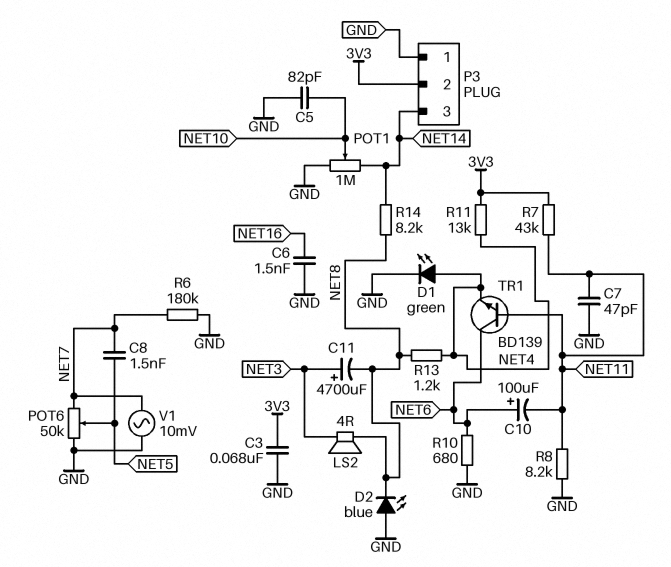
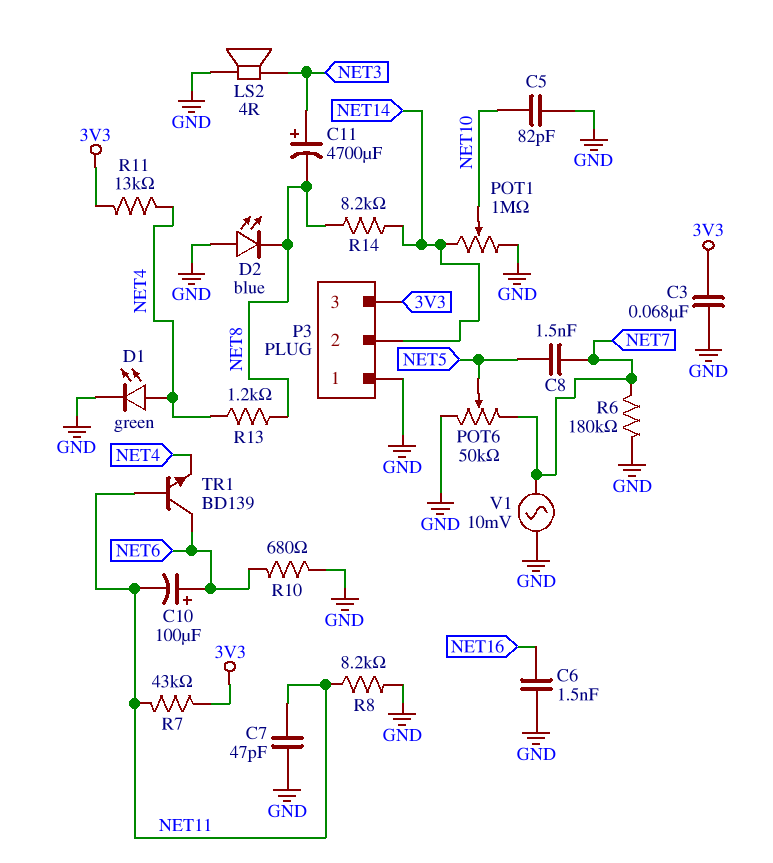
LS2: speaker 4R (NET3, NET8) -> speaker 4R (GND, NET3)
P3 pin 2: 3V3 -> NET14
P3 pin 3: NET14 -> 3V3

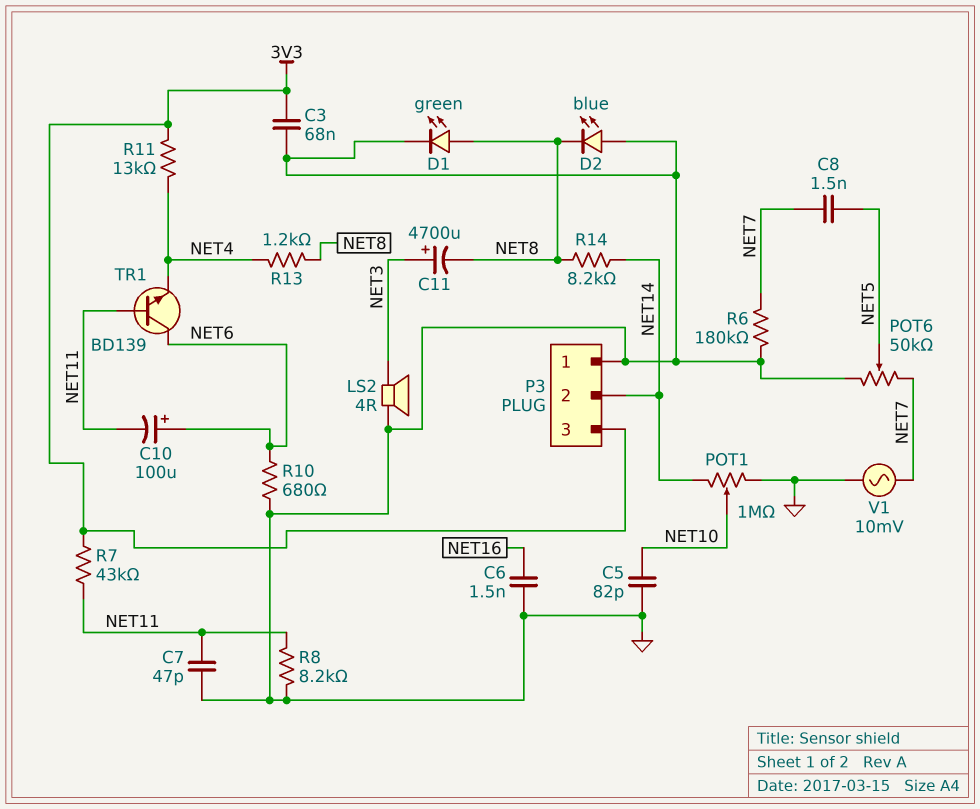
D1: LED green (A NET4, K GND) -> LED green (A NET8, K GND)

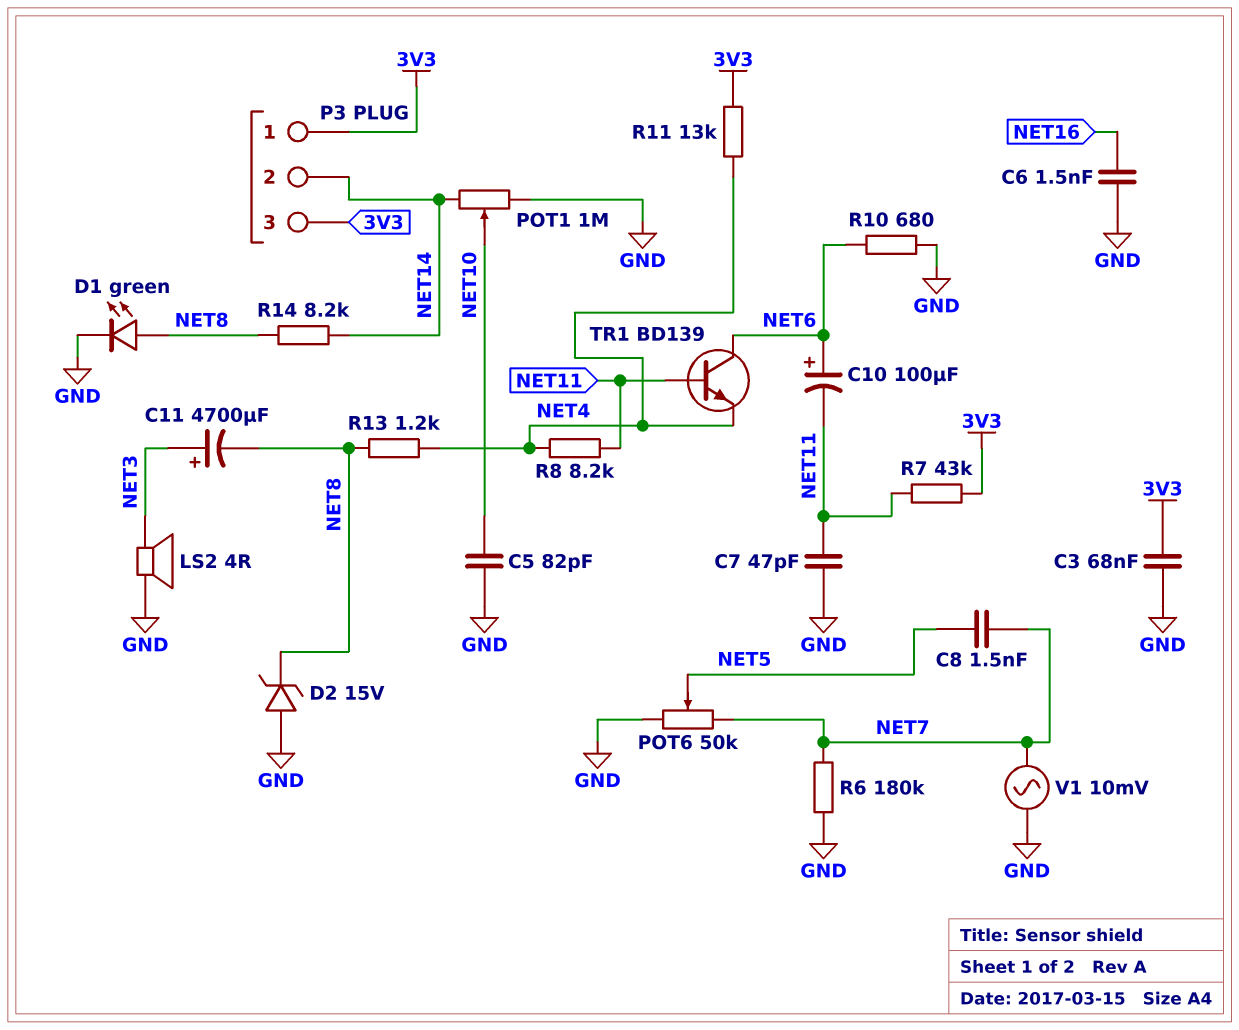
D2: LED blue (A GND, K NET8) -> zener 15V (A GND, K NET8)
P3 pin 1: GND -> 3V3
R8: 8.2k (GND, NET11) -> 8.2k (NET4, NET11)

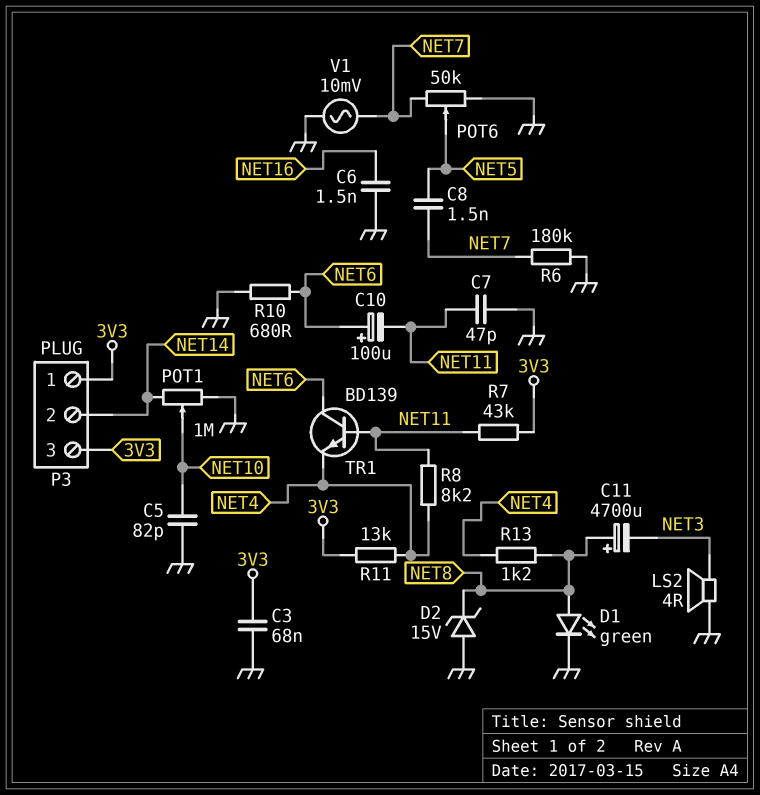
C11: 4700uF (plus NET3, minus NET8) -> 4700uF (plus NET8, minus NET3)
R14: 8.2k (NET8, NET14) -> none

